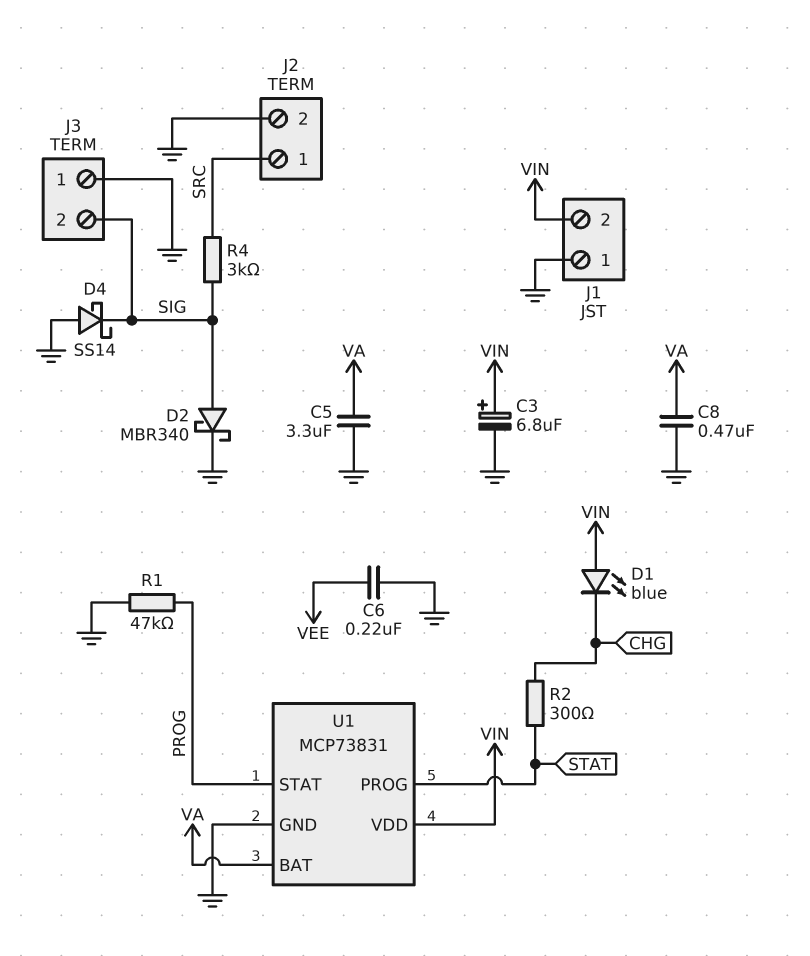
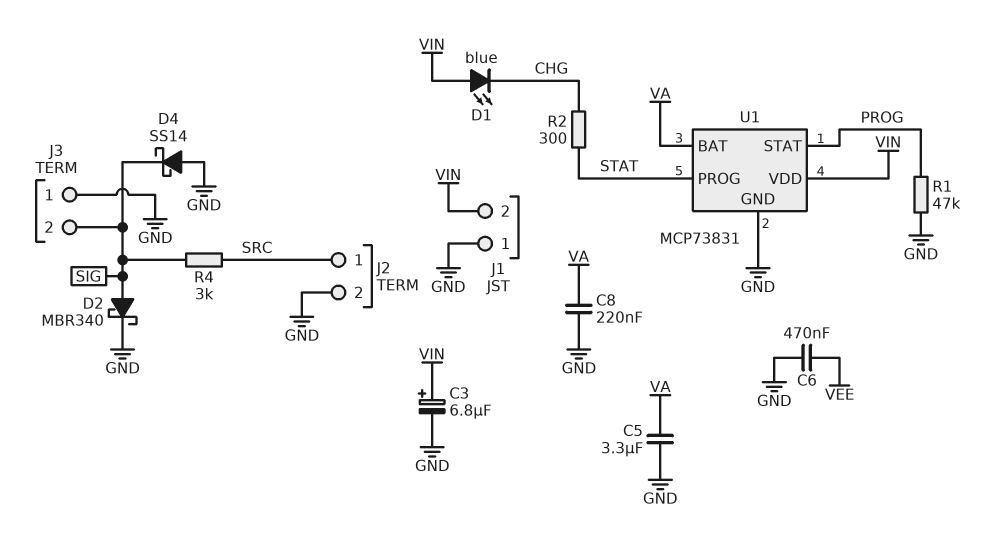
C6: 220nF (GND, VEE) -> 470nF (GND, VEE)
C8: 470nF (GND, VA) -> 220nF (GND, VA)

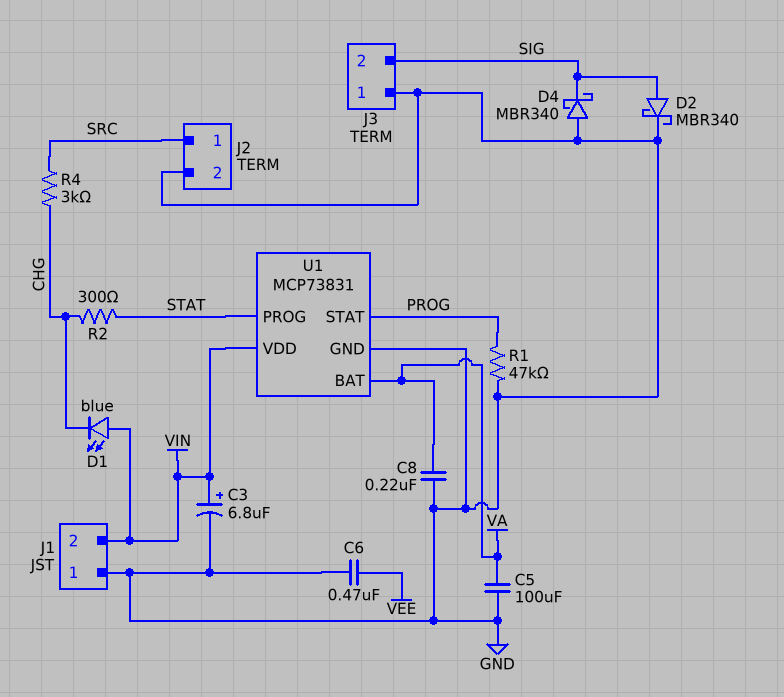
C5: 3.3uF (GND, VA) -> 100uF (GND, VA)
D4: schottky SS14 (A GND, K SIG) -> schottky MBR340 (A GND, K SIG)
R4: 3k (SIG, SRC) -> 3k (CHG, SRC)

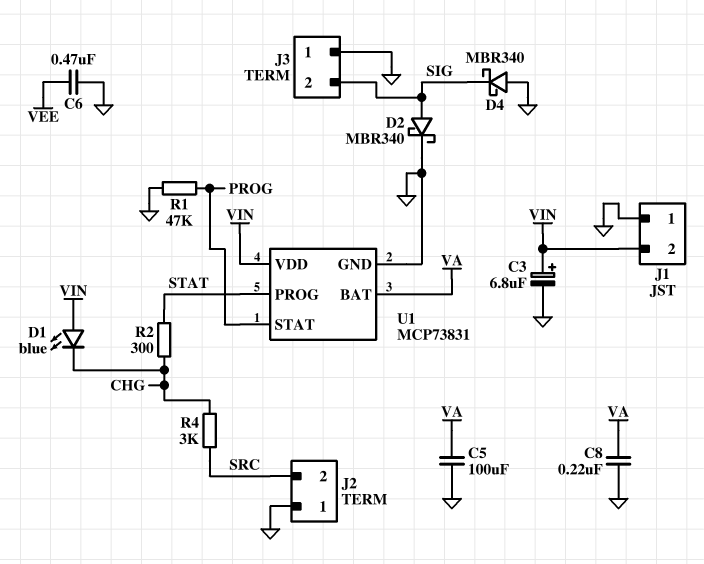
J2 pin 1: SRC -> GND
J2 pin 2: GND -> SRC

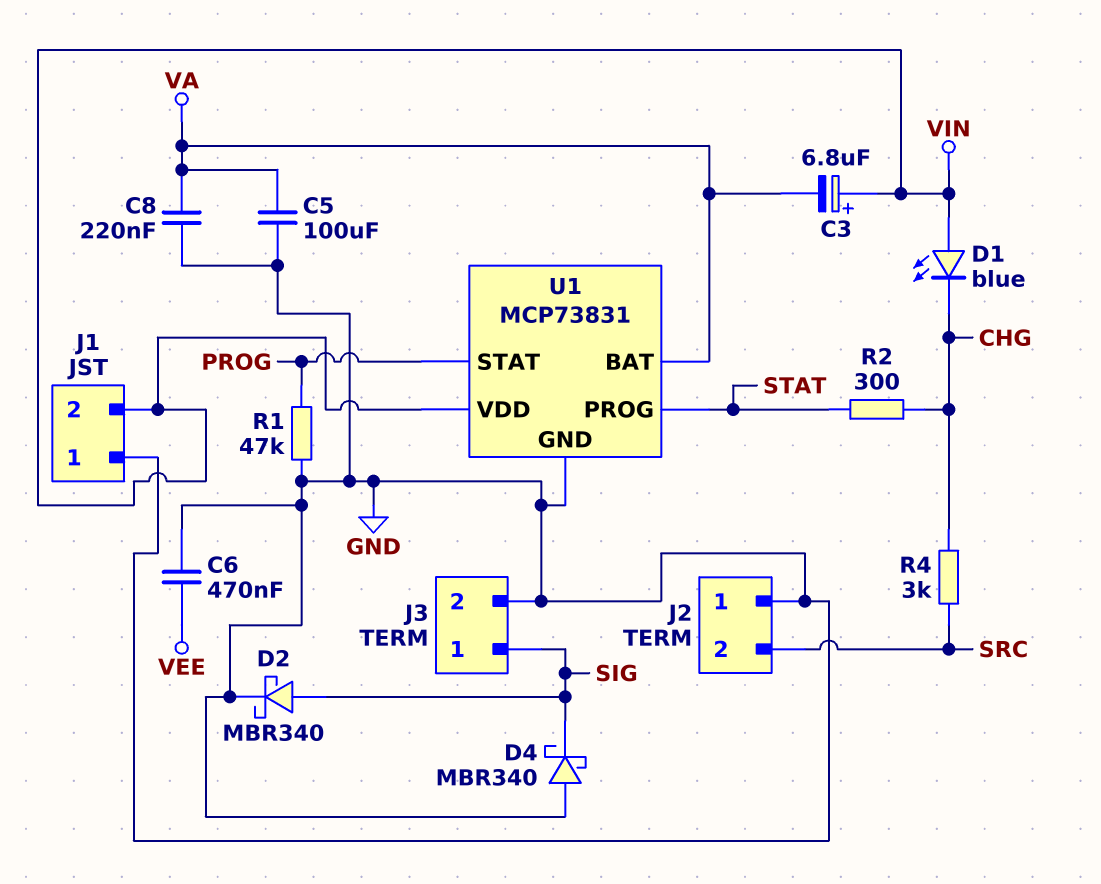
C3: 6.8uF (plus VIN, minus GND) -> 6.8uF (plus VIN, minus VA)
J3 pin 1: GND -> SIG
J3 pin 2: SIG -> GND

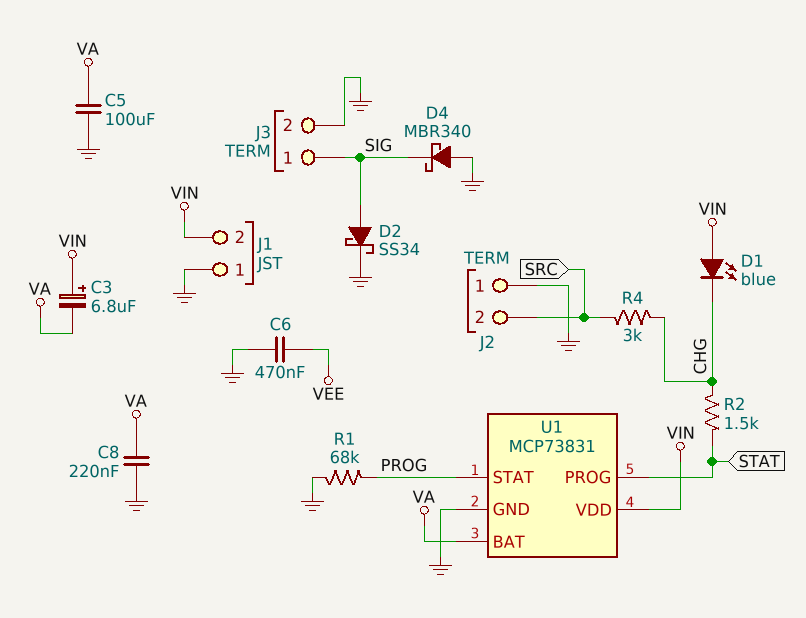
D2: schottky MBR340 (A SIG, K GND) -> schottky SS34 (A SIG, K GND)
R1: 47k (GND, PROG) -> 68k (GND, PROG)
R2: 300 (CHG, STAT) -> 1.5k (CHG, STAT)

